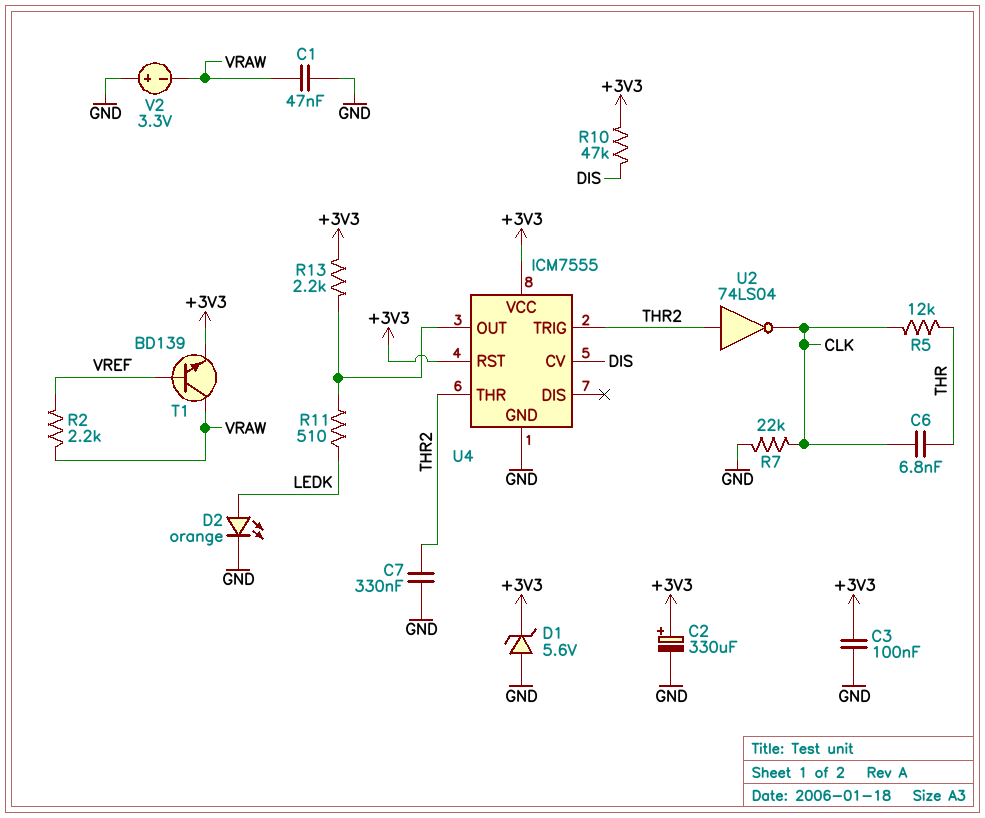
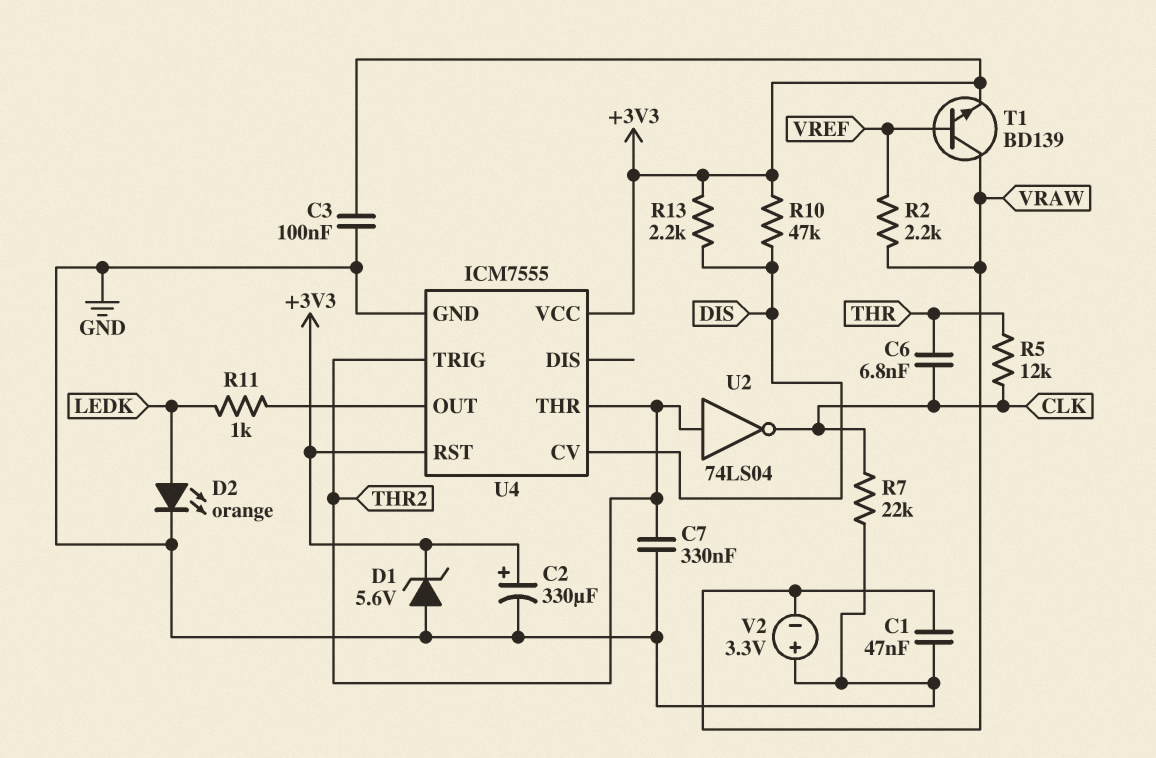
R11: 510 (LEDK, U4/OUT) -> 1k (LEDK, U4/OUT)
R13: 2.2k (+3V3, U4/OUT) -> 2.2k (+3V3, DIS)

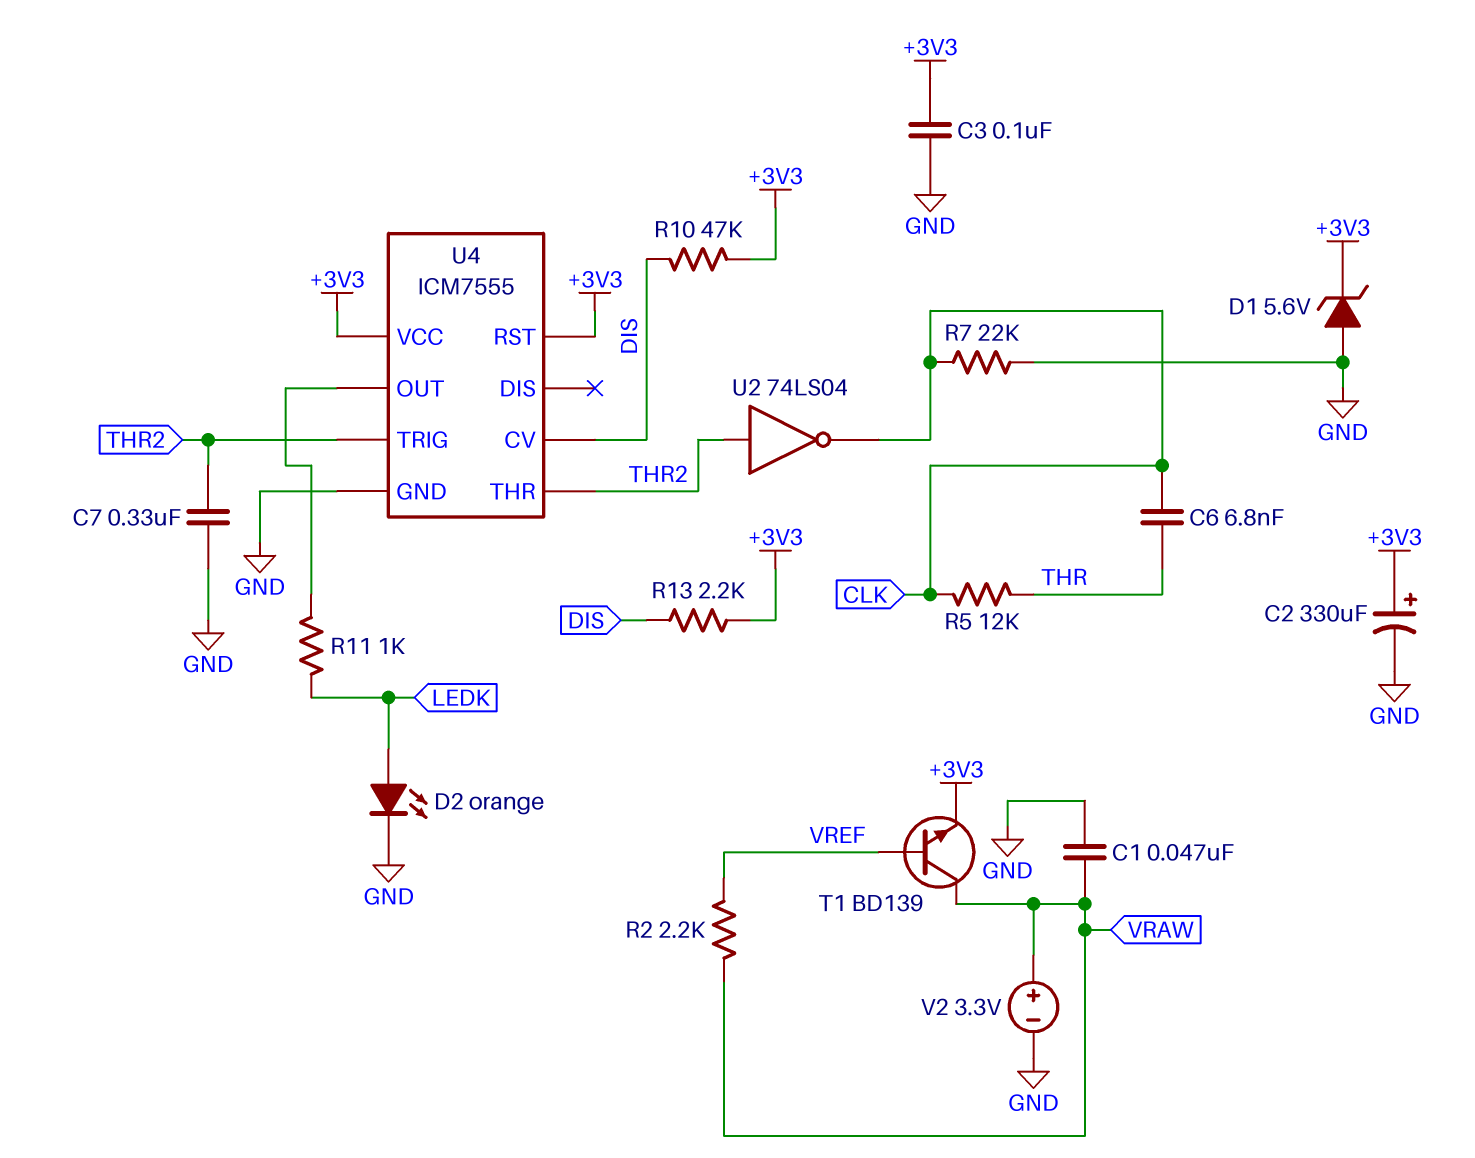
V2: 3.3V (plus GND, minus VRAW) -> 3.3V (plus VRAW, minus GND)

